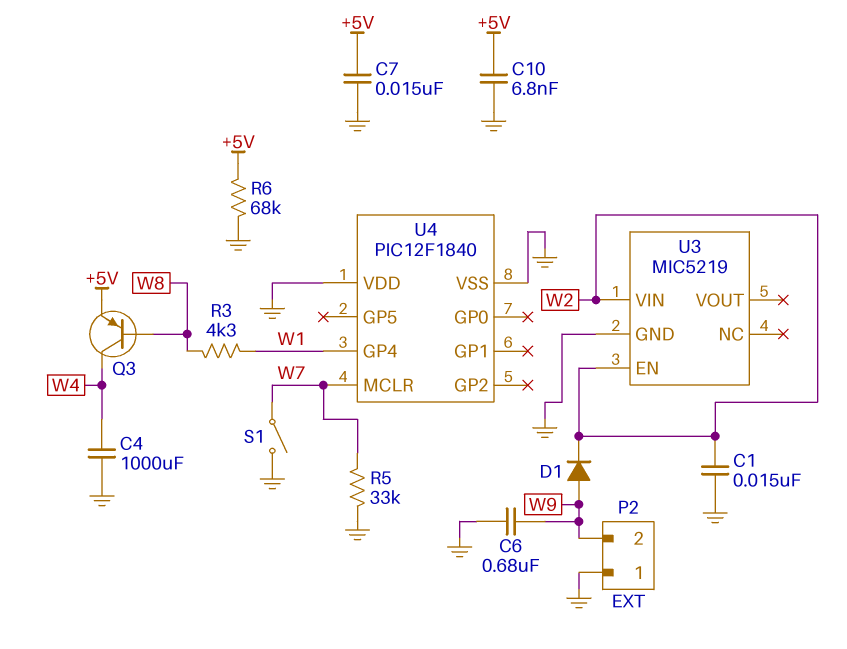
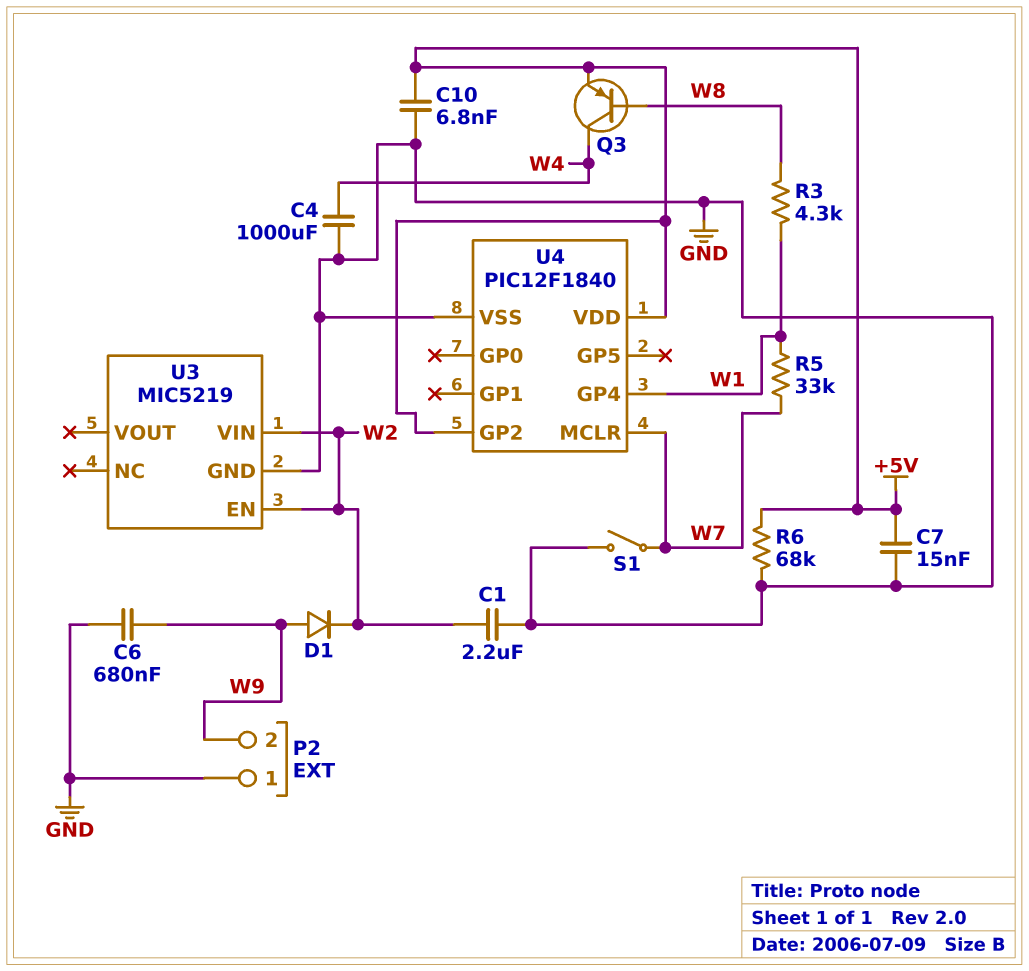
C1: 15nF (GND, W2) -> 2.2uF (GND, W2)
R5: 33k (GND, W7) -> 33k (W1, W7)
U4 pin GP2: none -> +5V
U4 pin VDD: GND -> +5V

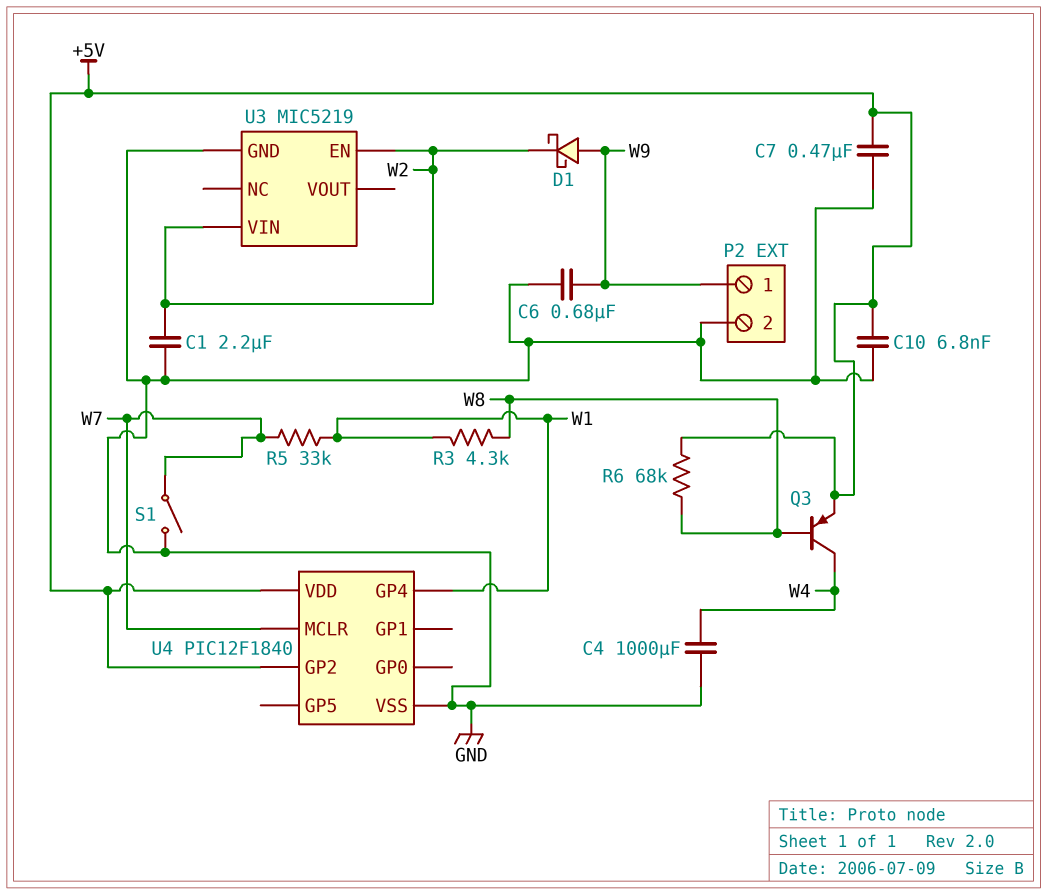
C7: 15nF (+5V, GND) -> 470nF (+5V, GND)
D1: diode (A W9, K W2) -> schottky (A W9, K W2)
P2 pin 1: GND -> W9
P2 pin 2: W9 -> GND
R6: 68k (+5V, GND) -> 68k (+5V, W8)

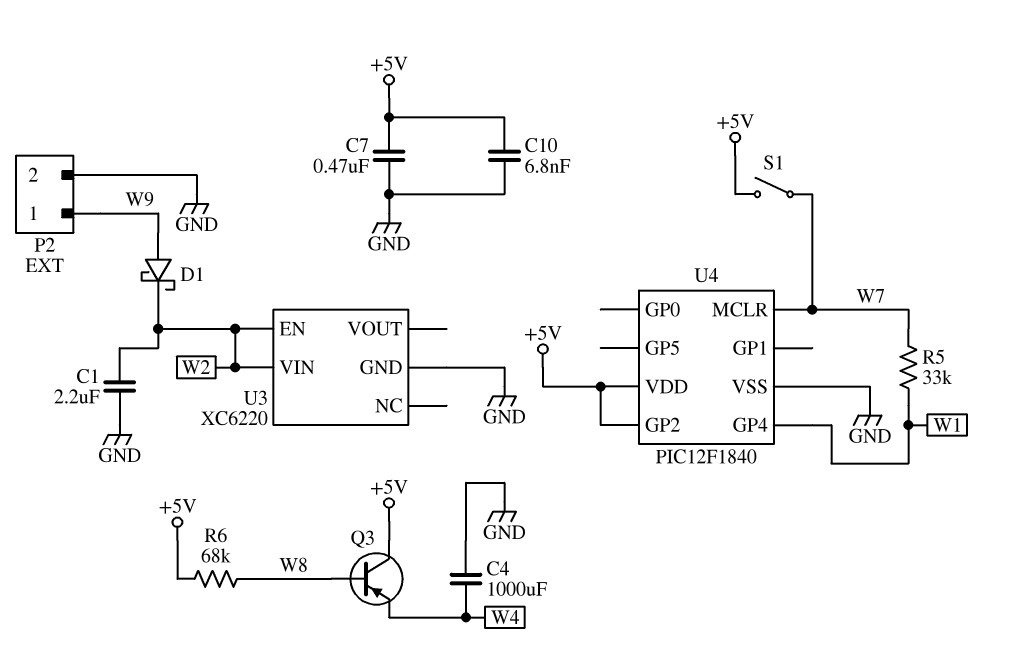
C6: 680nF (GND, W9) -> none
Q3: PNP (B W8, C W4, E +5V) -> PNP (B W8, C +5V, E W4)
R3: 4.3k (W1, W8) -> none
S1: switch (GND, W7) -> switch (+5V, W7)
U3: MIC5219 -> XC6220

